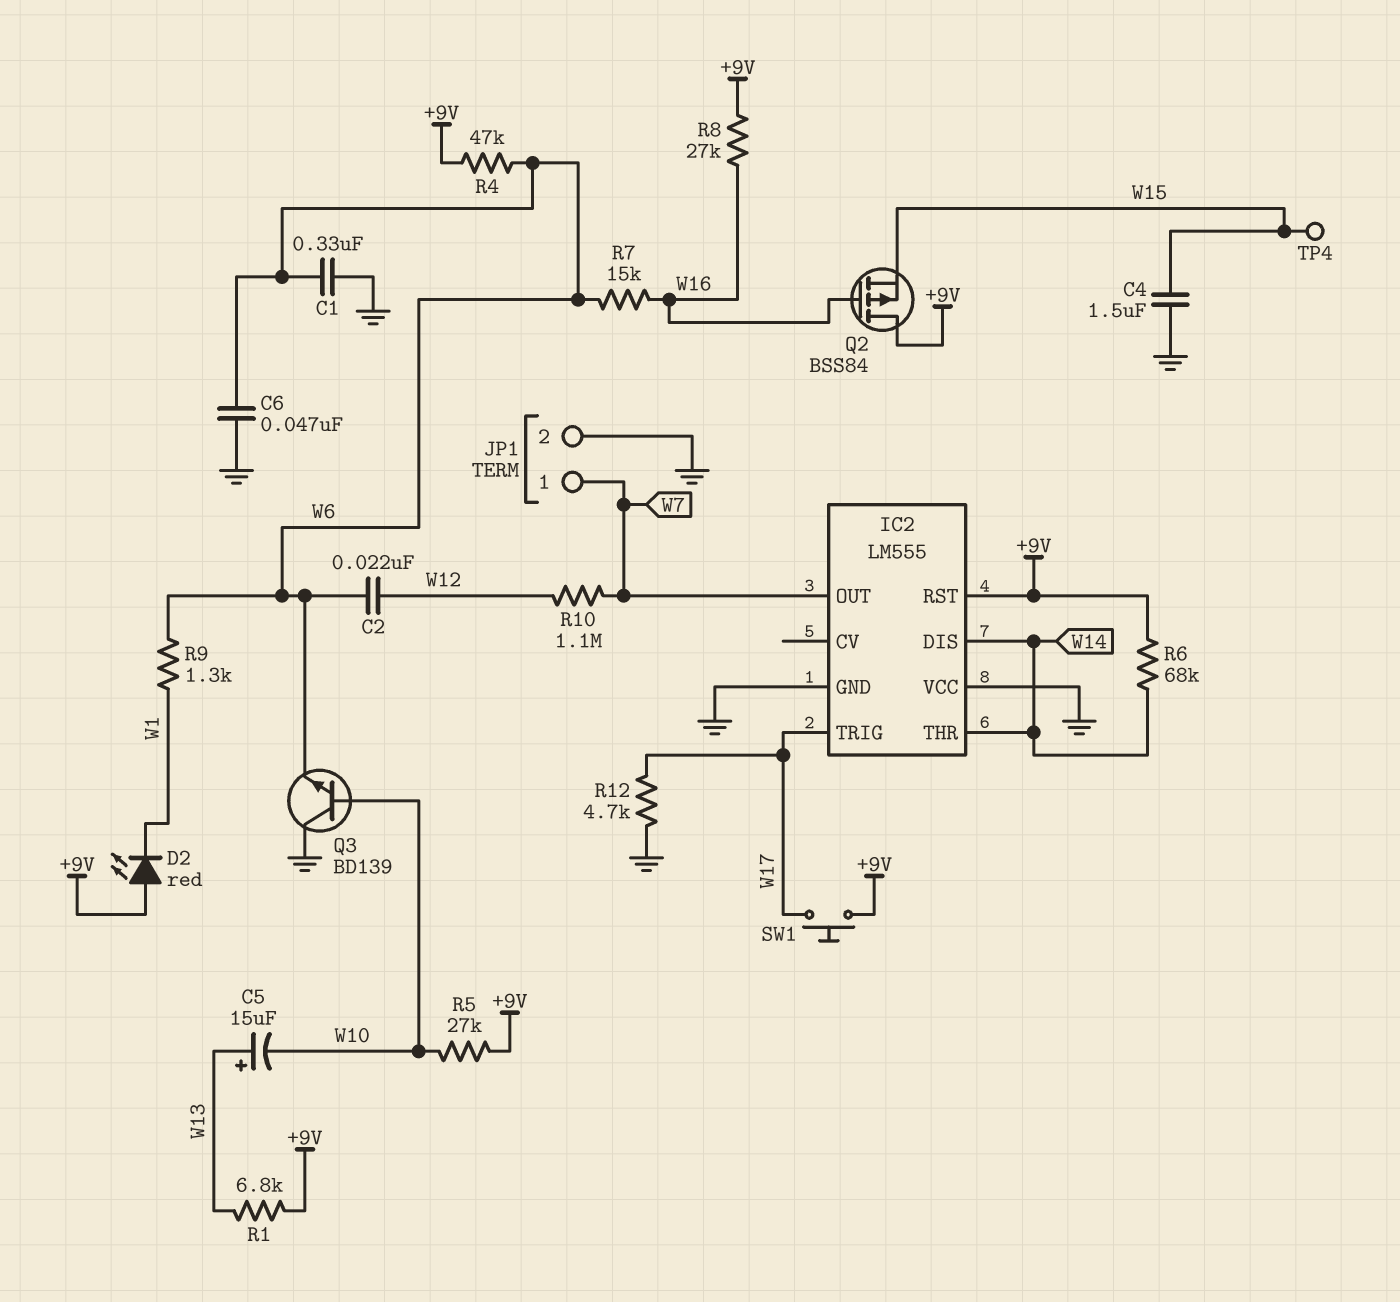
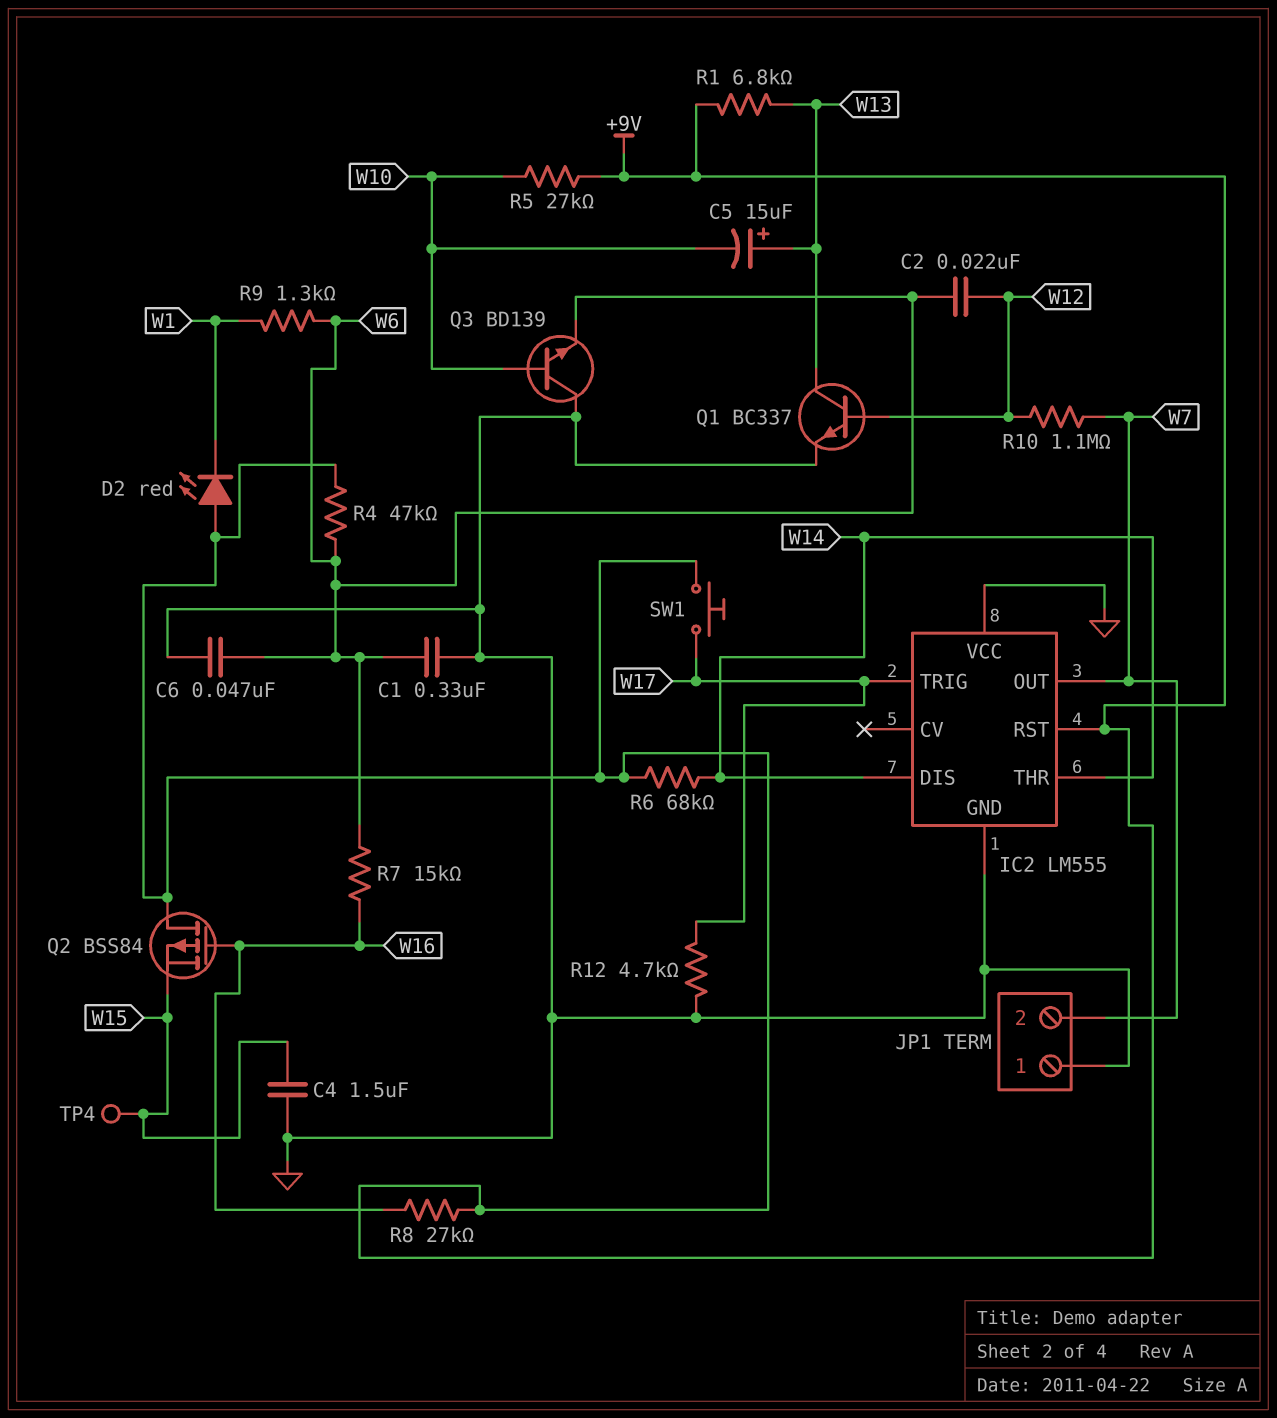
JP1 pin 1: W7 -> GND
JP1 pin 2: GND -> W7
Q1: none -> NPN BC337 (B W12, C W13, E GND)

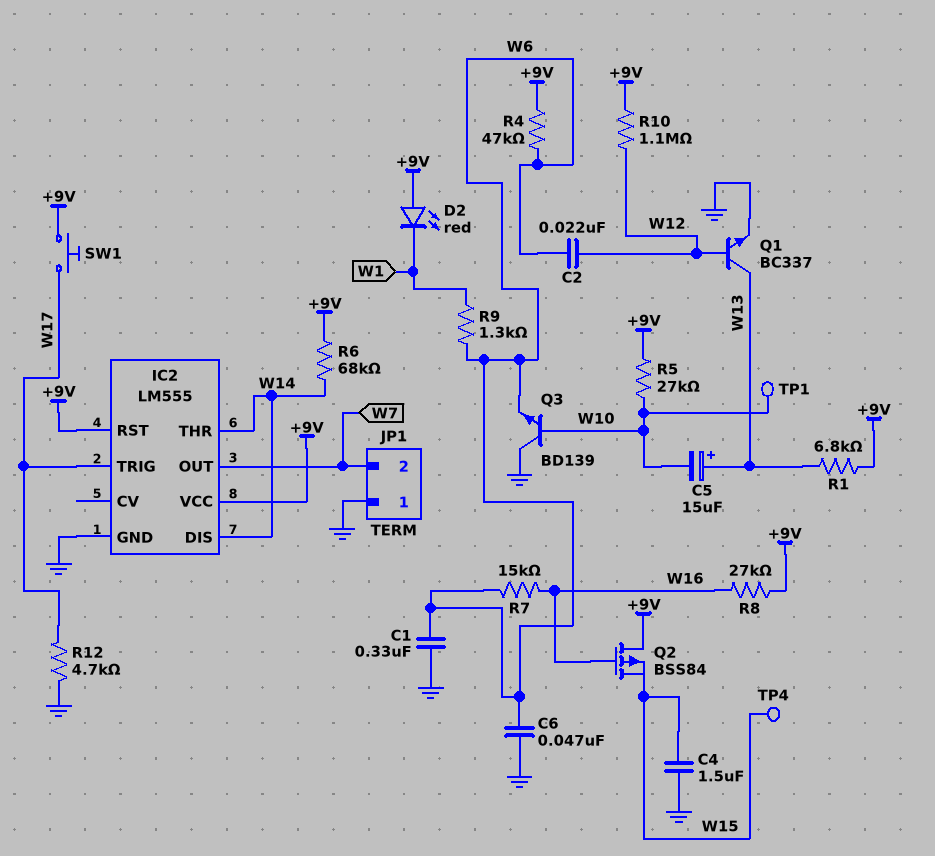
IC2 pin VCC: GND -> +9V
R10: 1.1M (W7, W12) -> 1.1M (+9V, W12)
TP1: none -> test point (W10)

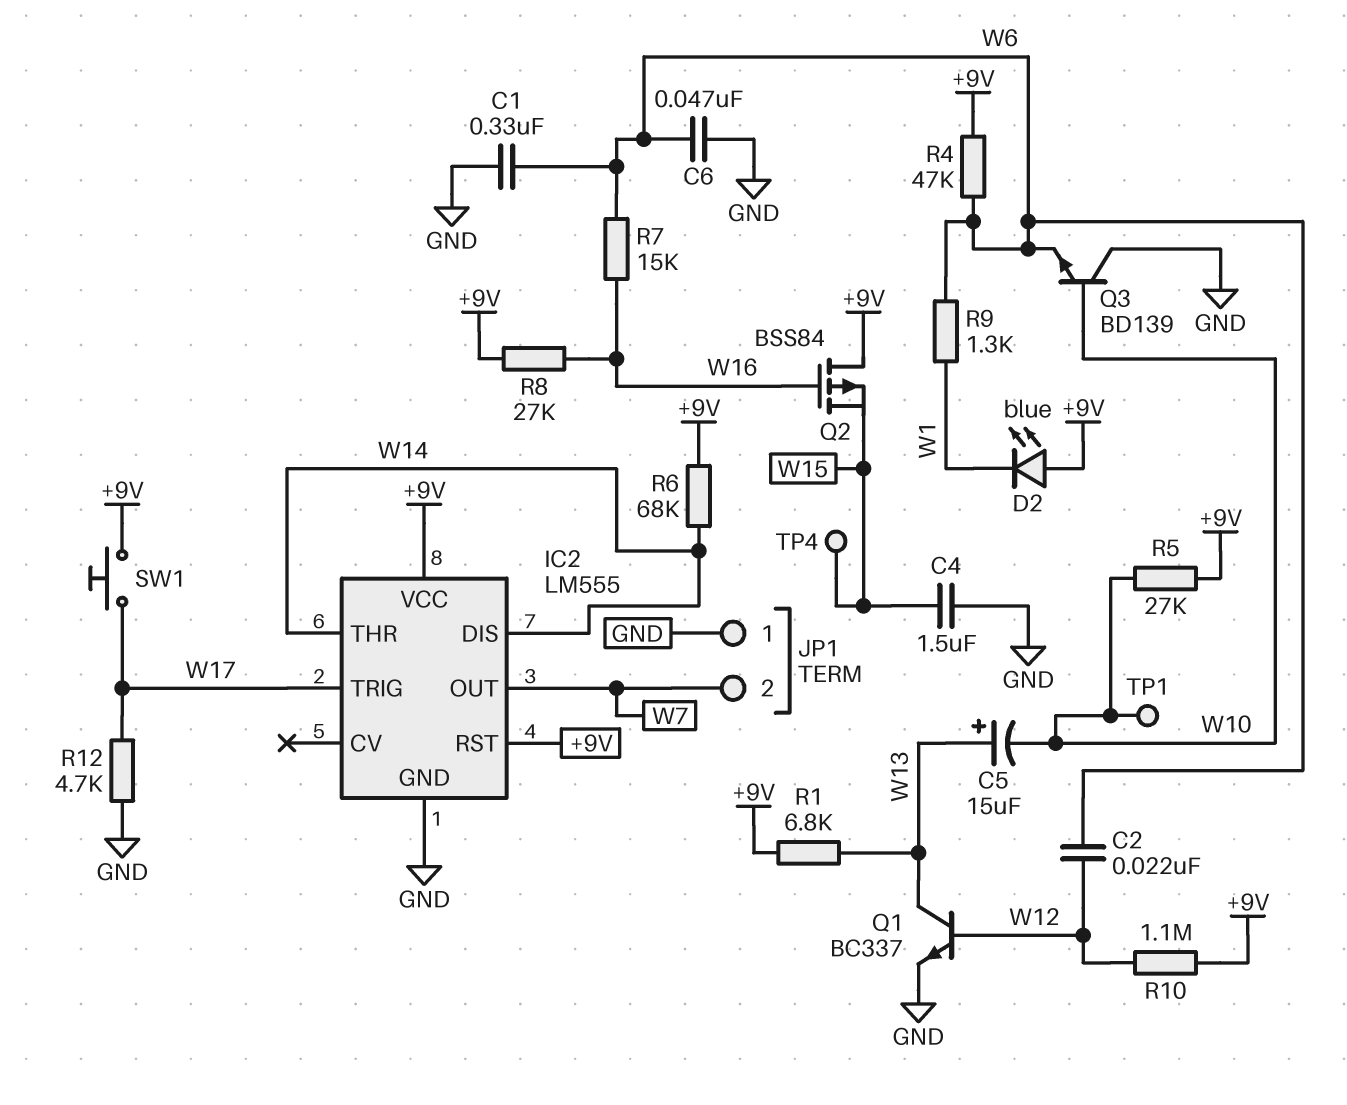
D2: LED red (A +9V, K W1) -> LED blue (A +9V, K W1)

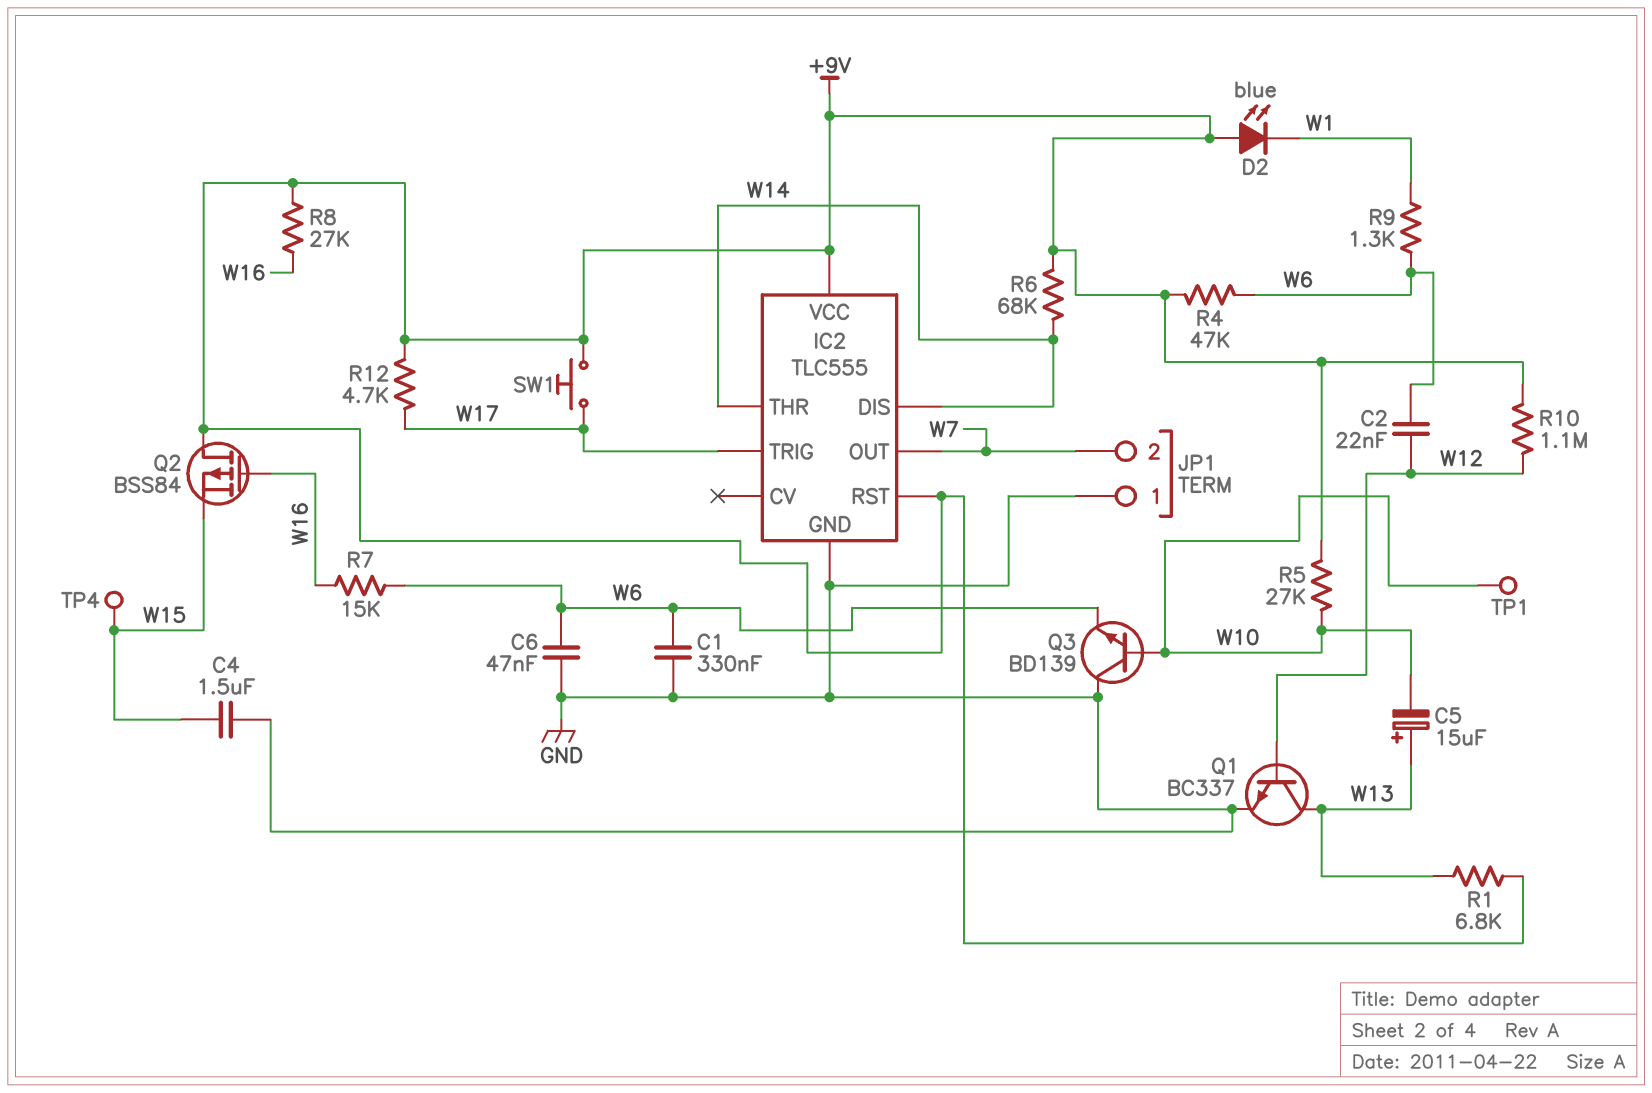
IC2: LM555 -> TLC555
R12: 4.7k (GND, W17) -> 4.7k (+9V, W17)

